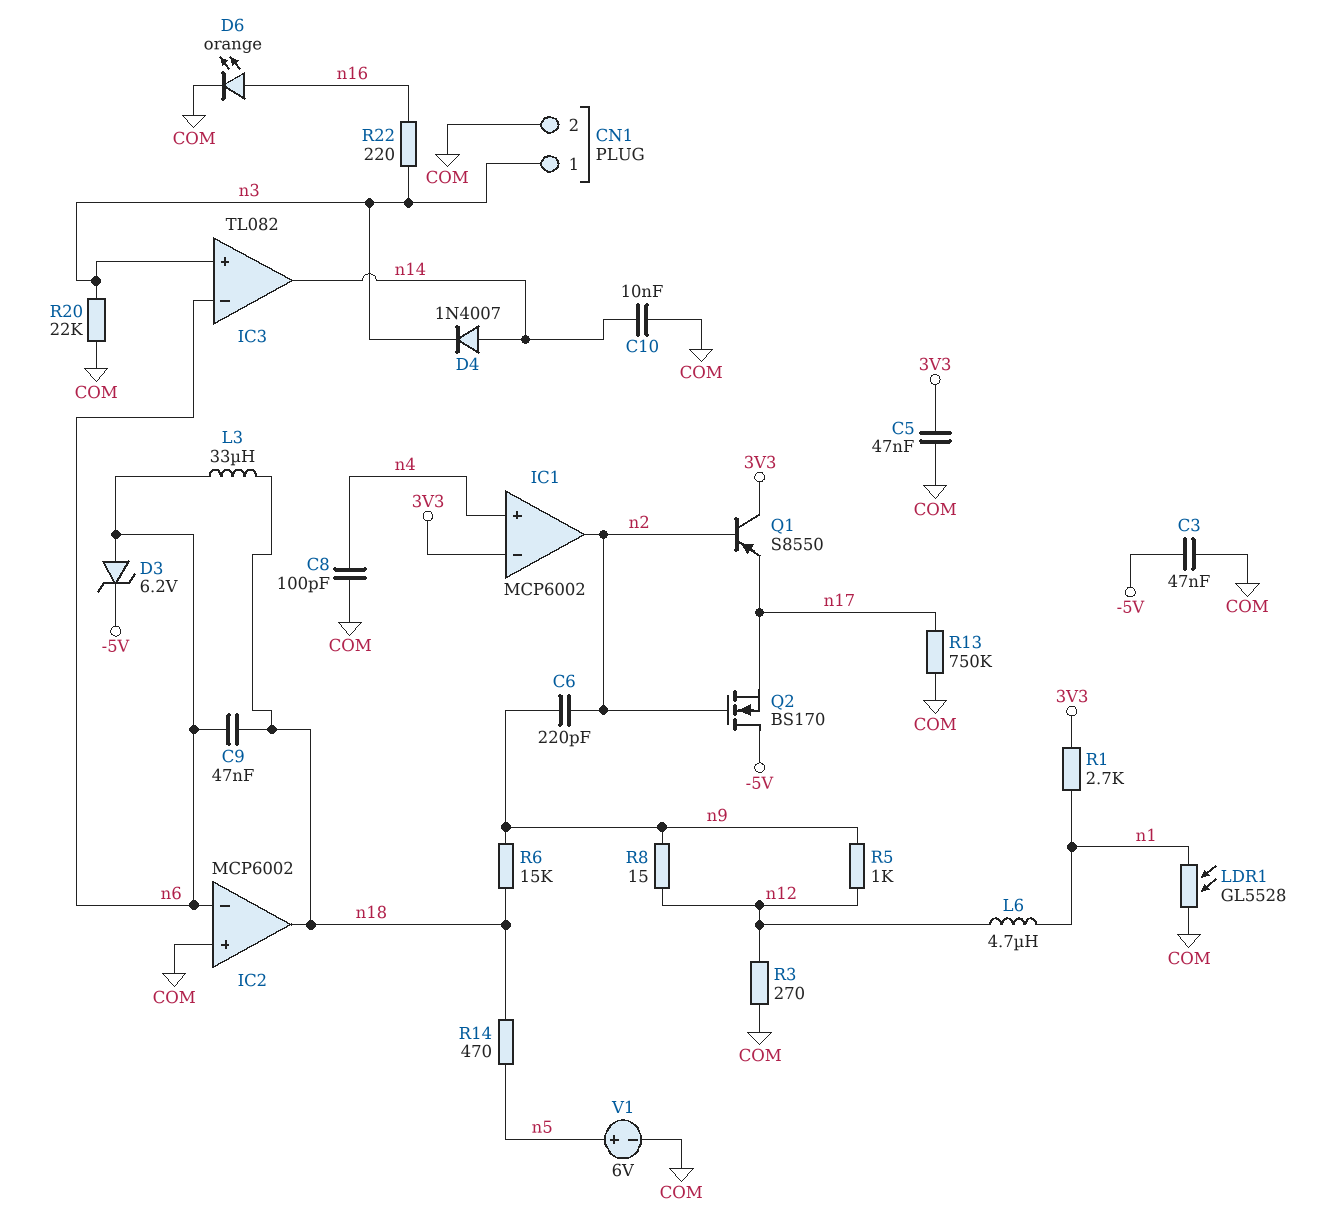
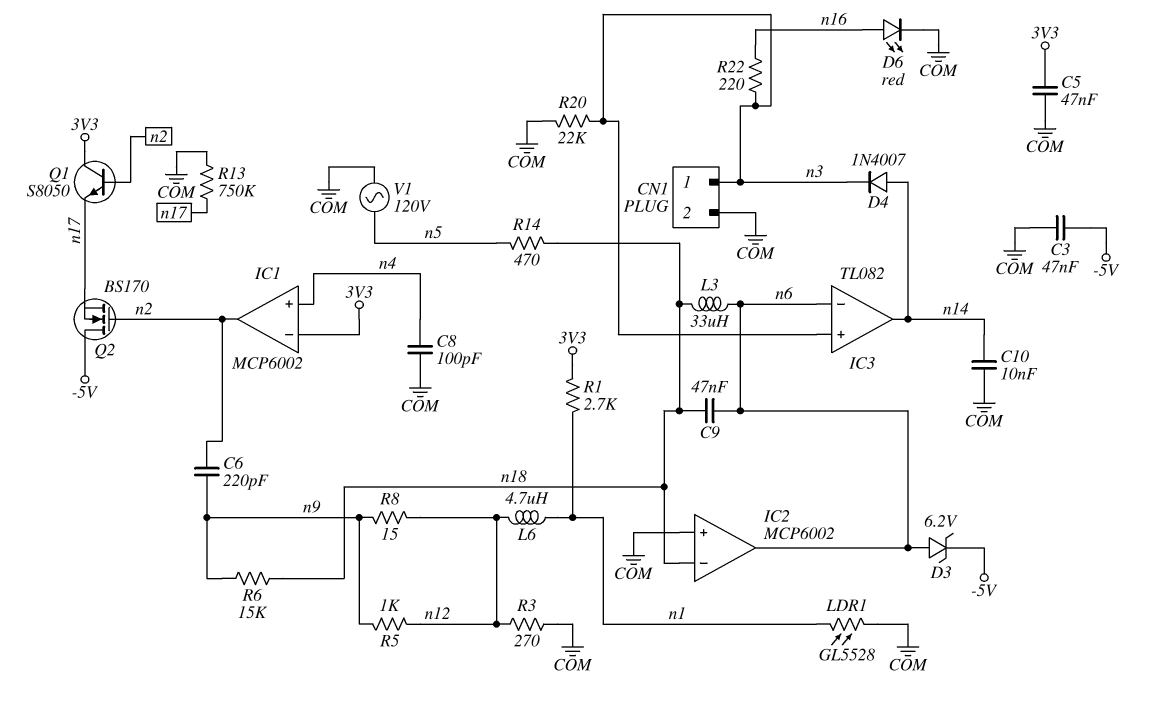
D6: LED orange (A n16, K COM) -> LED red (A n16, K COM)
IC2 pin in-: n6 -> n18
IC2 pin out: n18 -> n6
Q1: PNP S8550 (B n2, C 3V3, E n17) -> NPN S8050 (B n2, C 3V3, E n17)
V1: 6V (plus n5, minus COM) -> AC 120V (COM, n5)

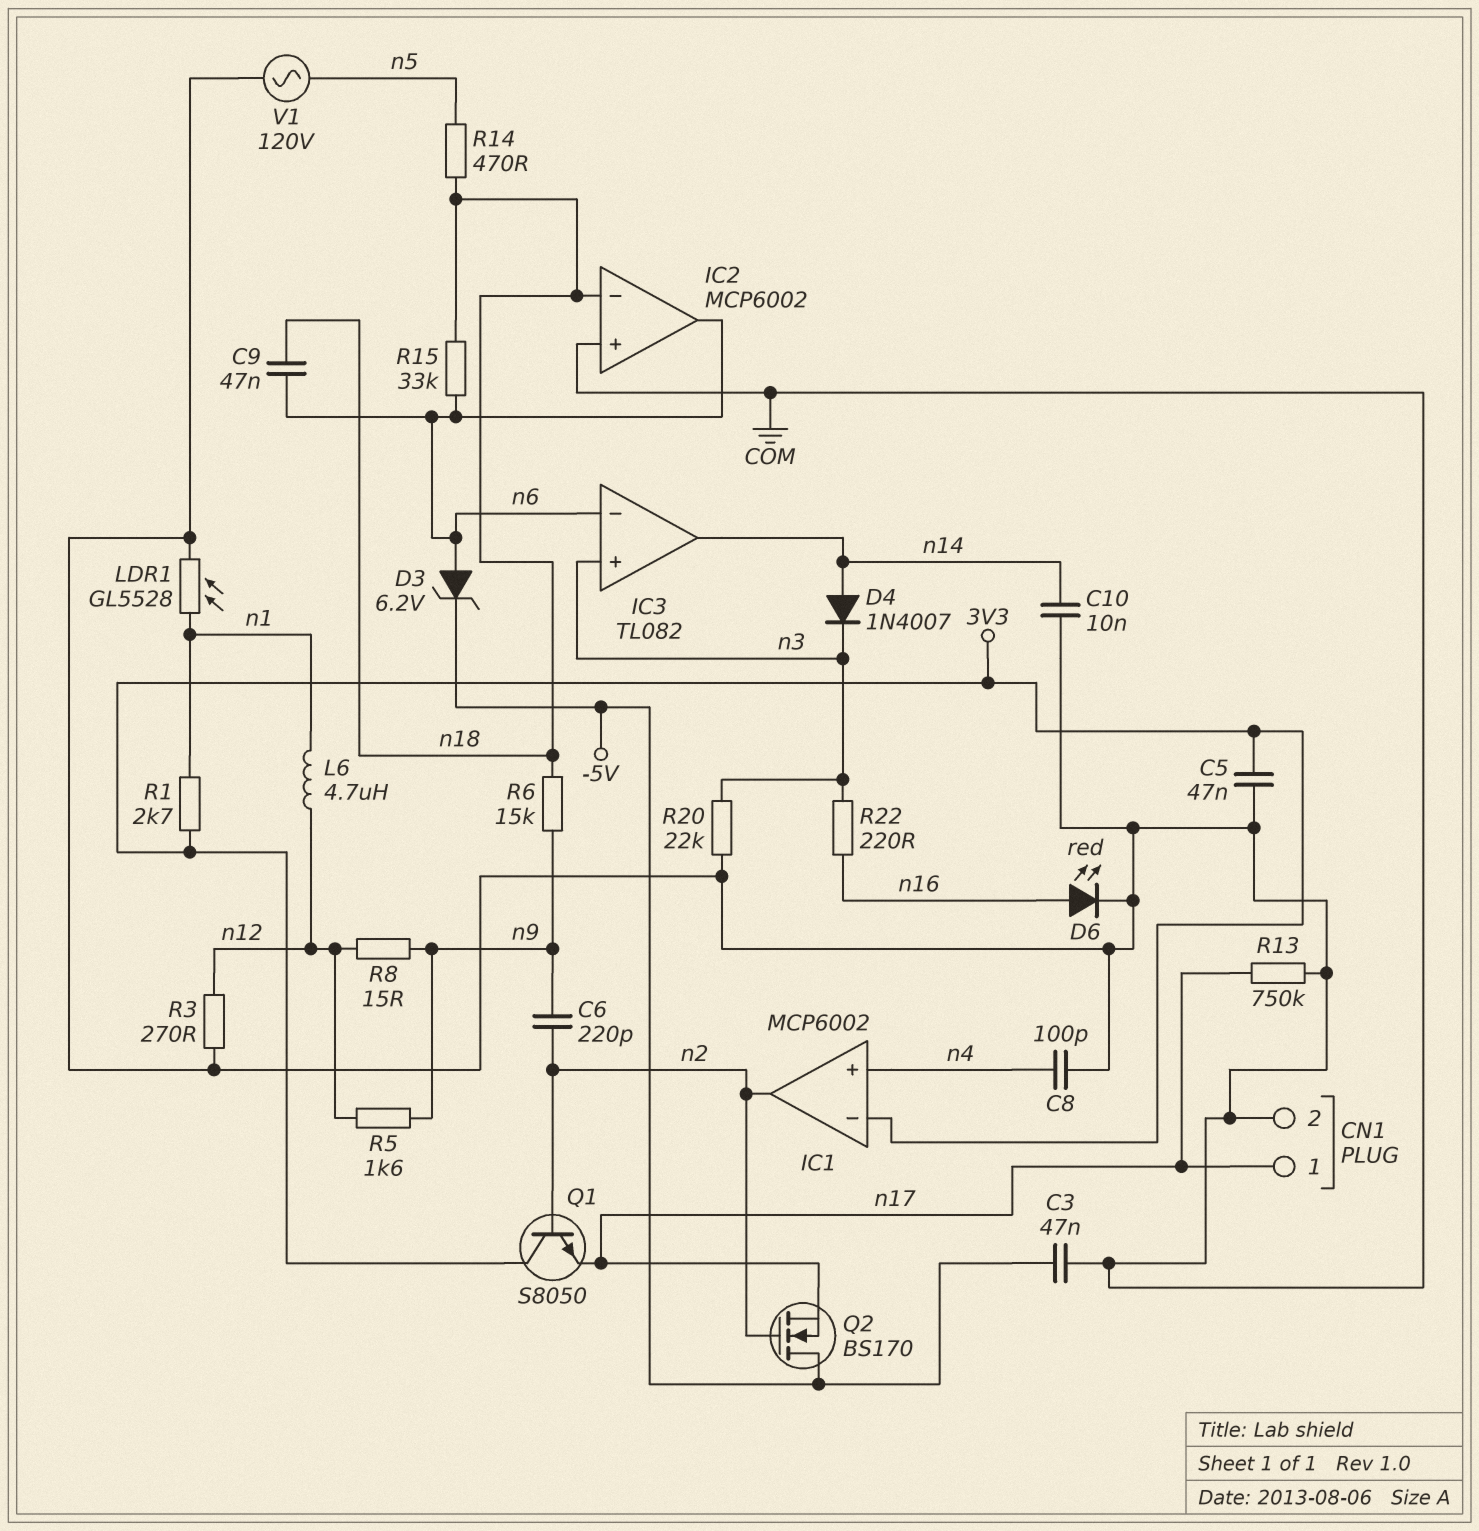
CN1 pin 1: n3 -> n17
L3: 33uH (n6, n18) -> none
R5: 1k (n9, n12) -> 1.6k (n9, n12)
R15: none -> 33k (n6, n18)

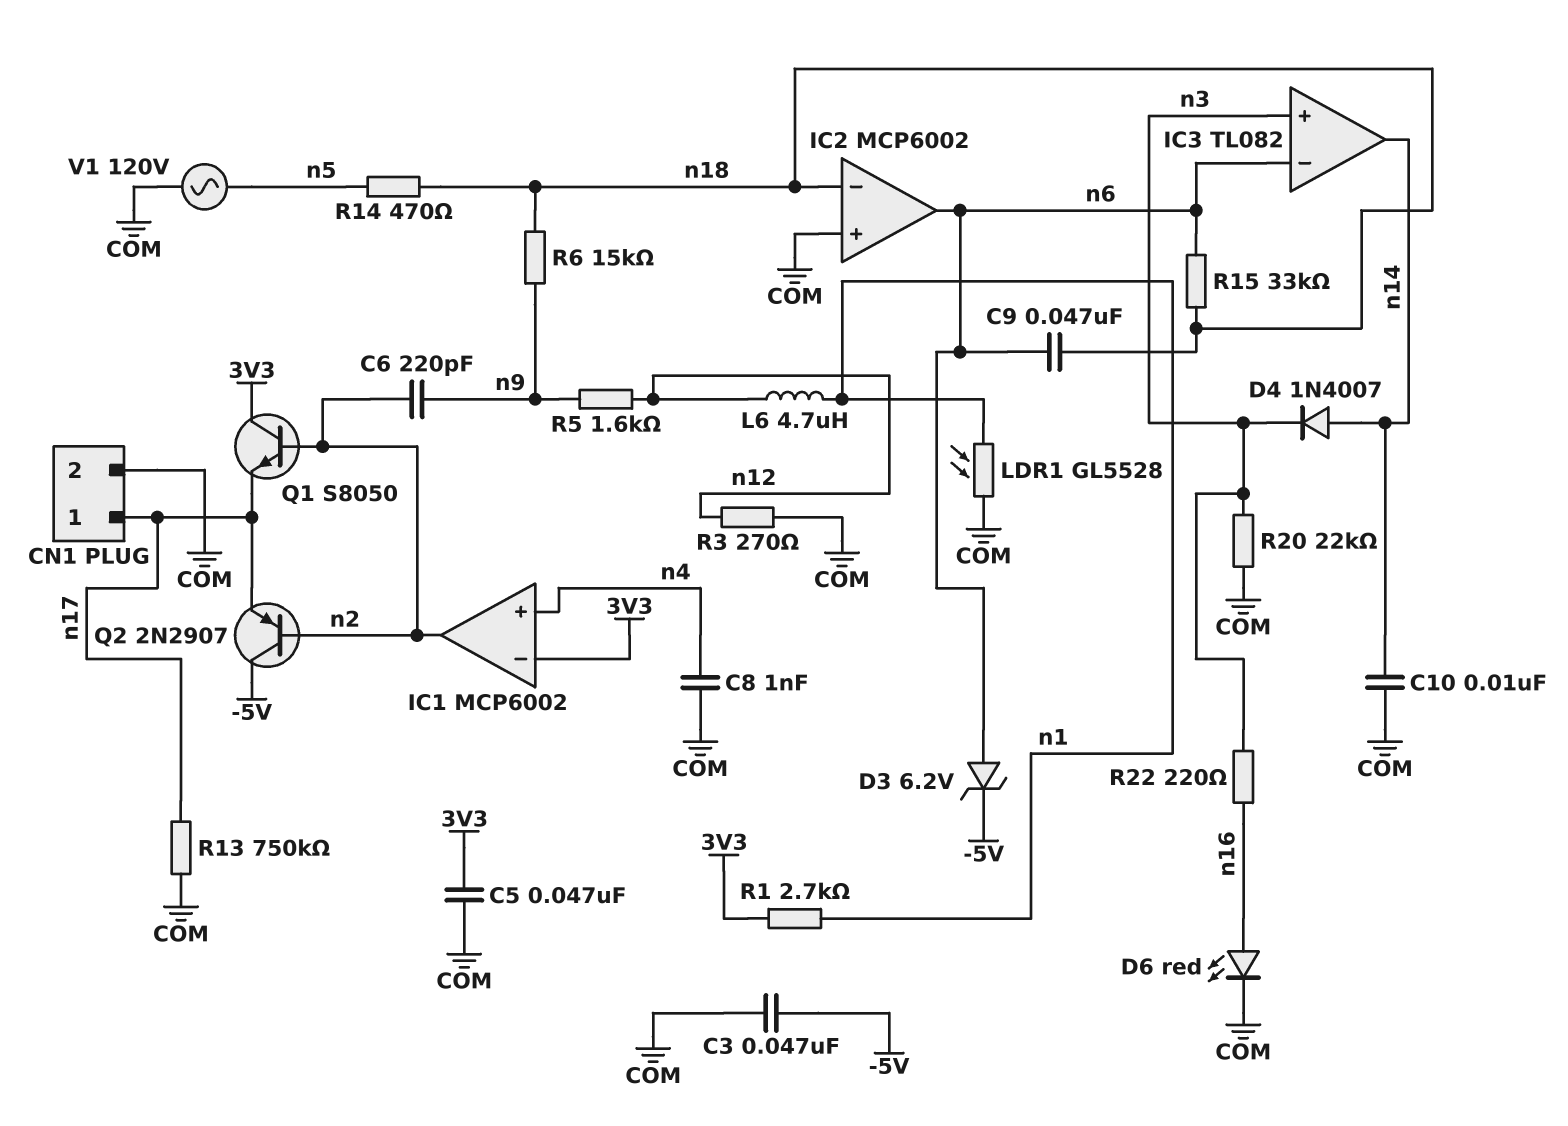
C8: 100pF (COM, n4) -> 1nF (COM, n4)
Q2: NMOS BS170 (G n2, D -5V, S n17) -> PNP 2N2907 (B n2, C -5V, E n17)
R8: 15 (n9, n12) -> none

